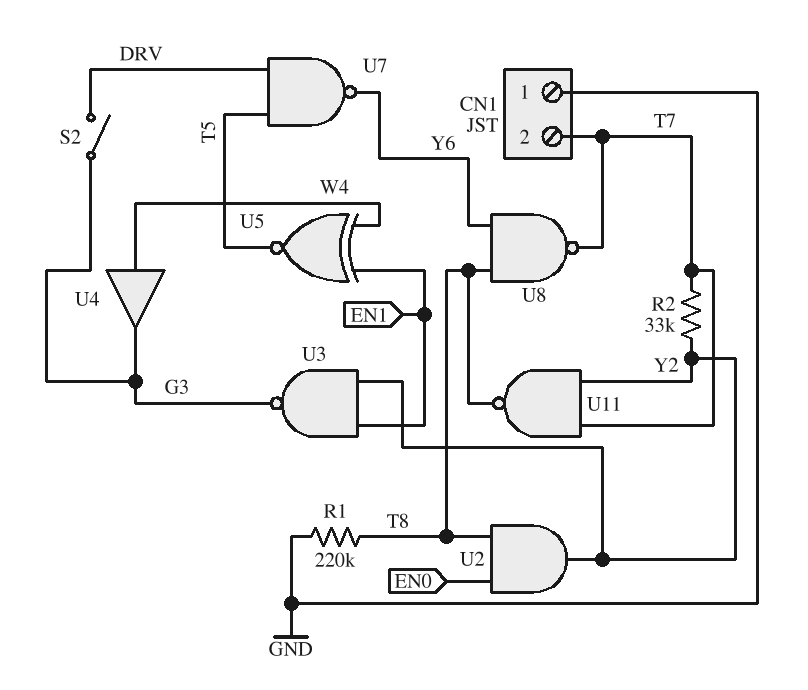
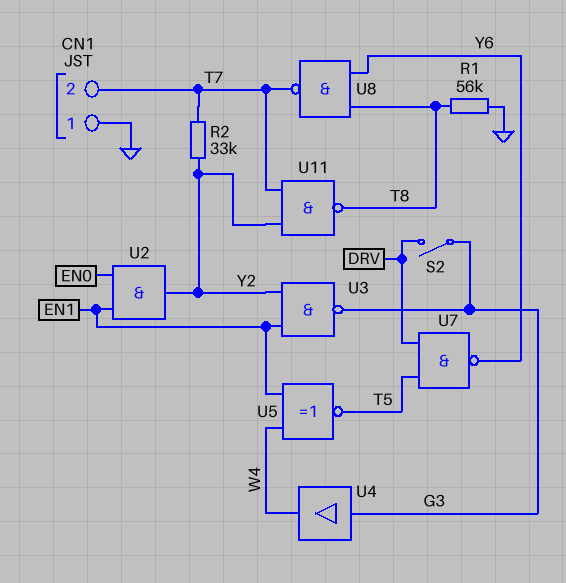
R1: 220k (GND, T8) -> 56k (GND, T8)
U2: AND (in EN0, in T8, out Y2) -> AND (in EN0, in EN1, out Y2)
U4: buffer (in W4, out G3) -> buffer (in G3, out W4)

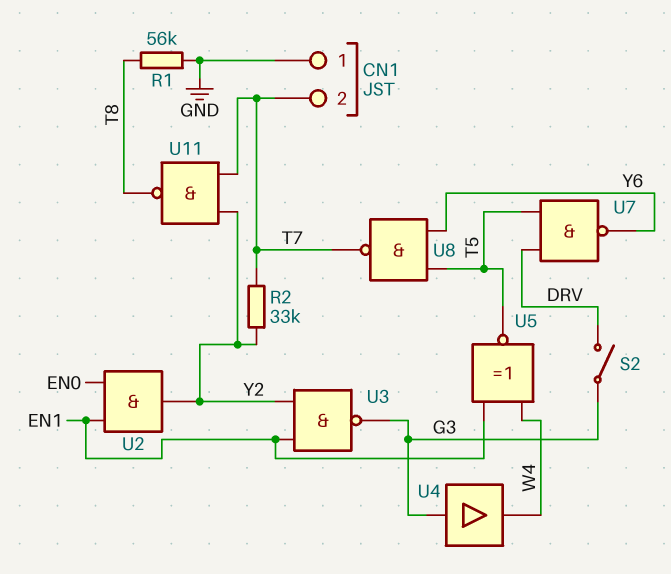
U8: NAND (in T8, in Y6, out T7) -> NAND (in T5, in Y6, out T7)

